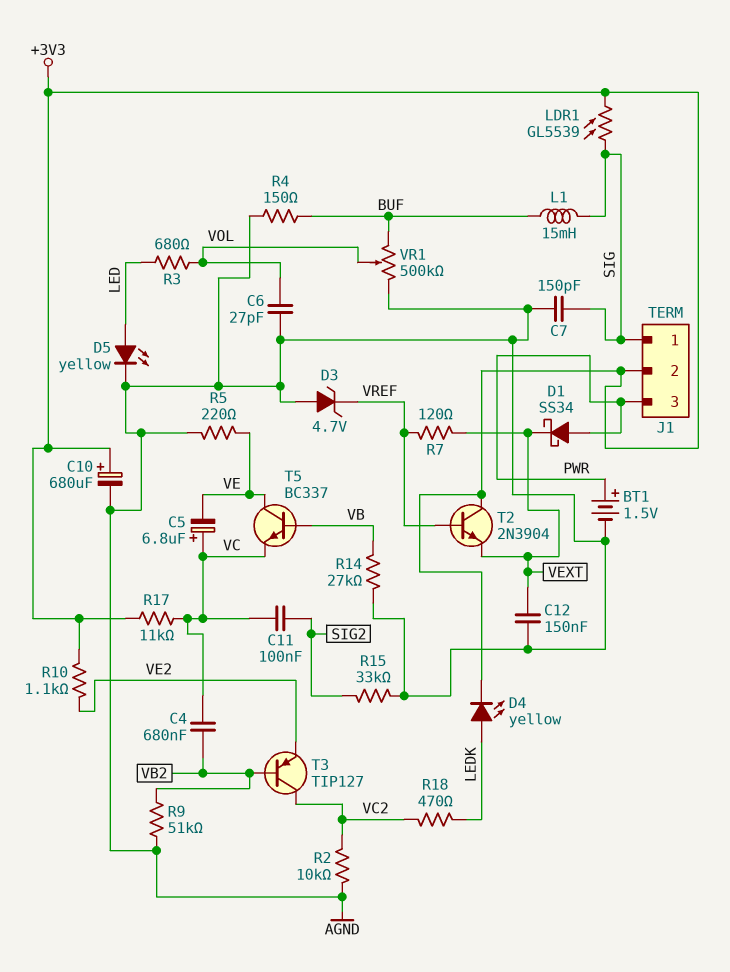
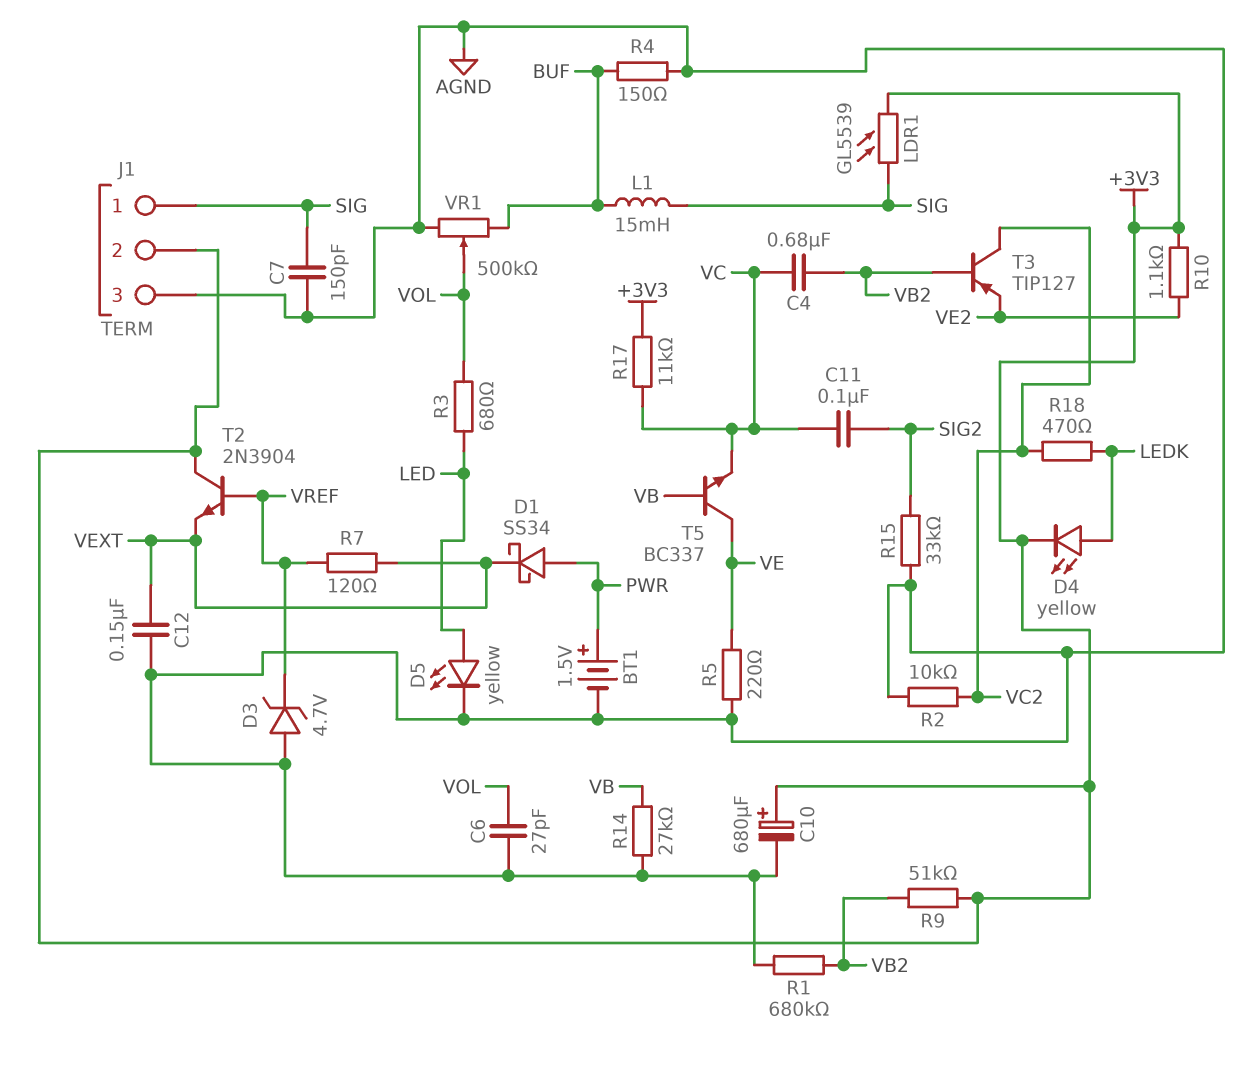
C5: 6.8uF (plus VC, minus VE) -> none
J1 pin 3: PWR -> AGND
R1: none -> 680k (AGND, VB2)
R9: 51k (AGND, VB2) -> 51k (+3V3, VB2)

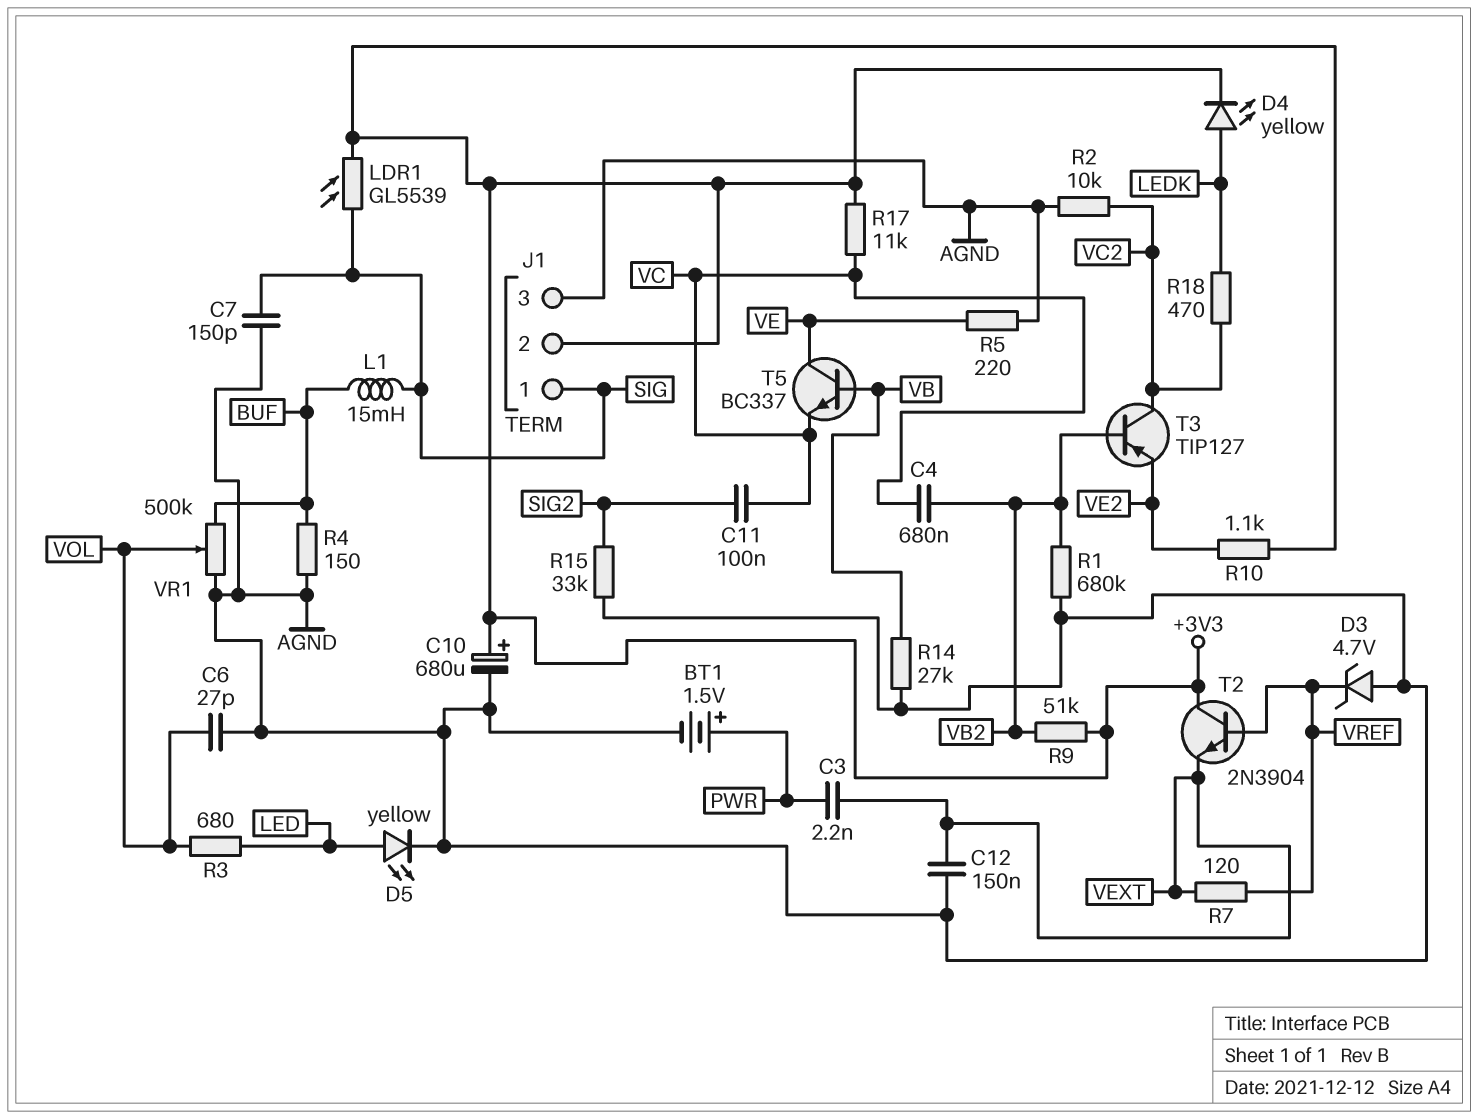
C3: none -> 2.2nF (PWR, VEXT)
D1: schottky SS34 (A PWR, K VEXT) -> none

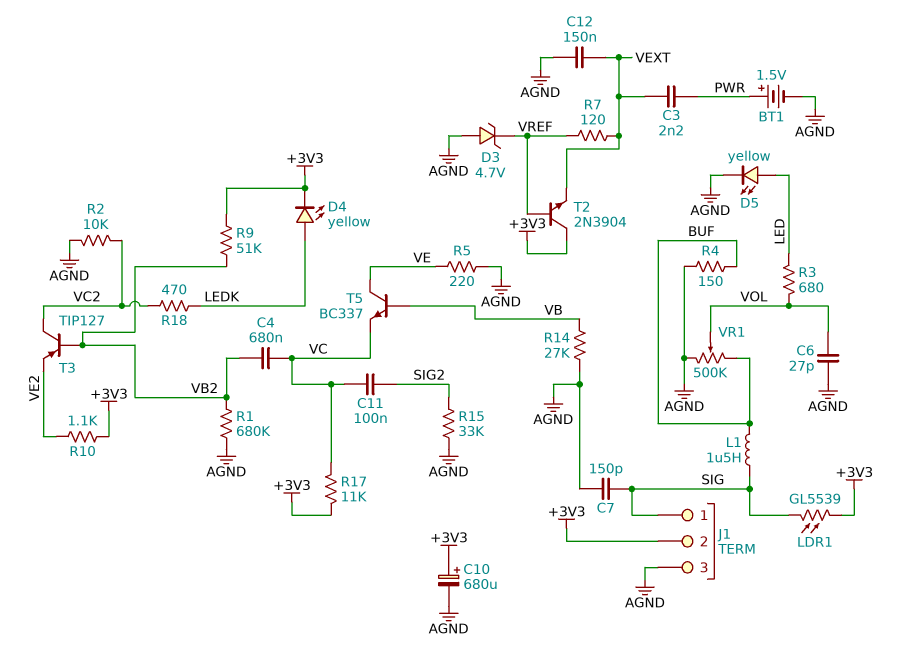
L1: 15mH (BUF, SIG) -> 1.5uH (BUF, SIG)

